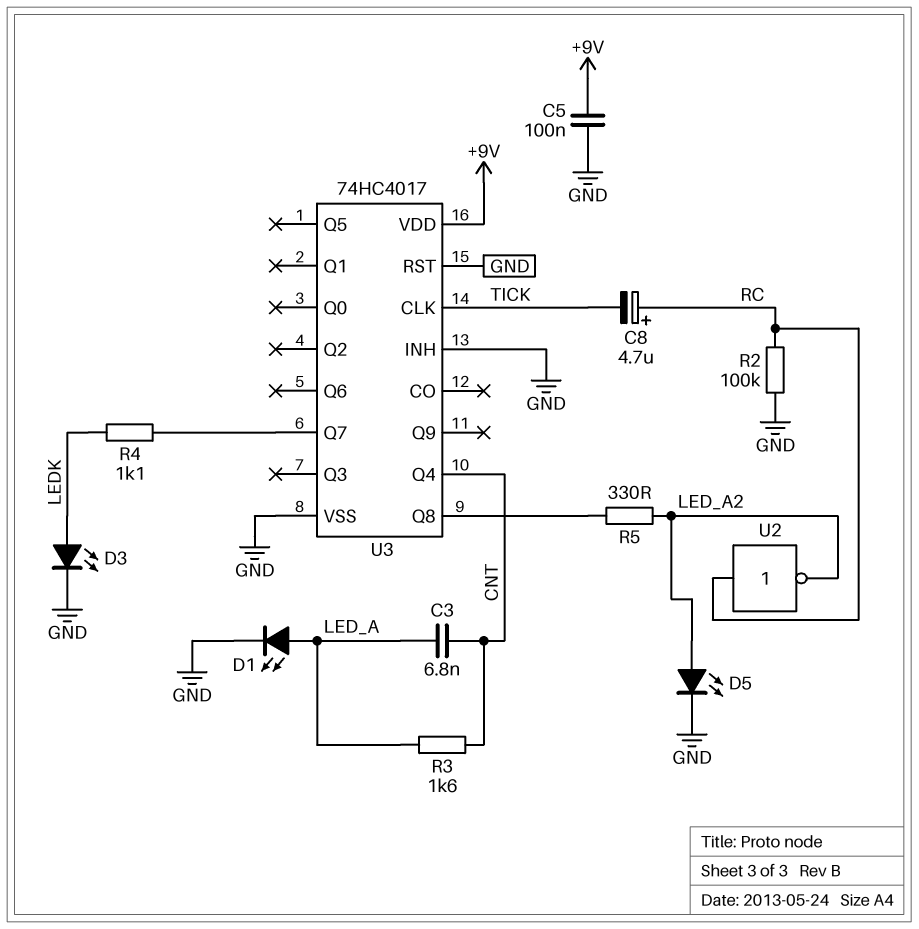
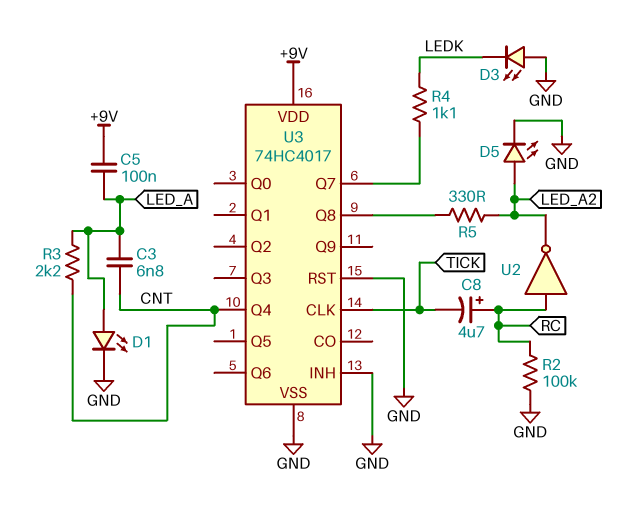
C5: 100nF (+9V, GND) -> 100nF (+9V, LED_A)
D3: LED (A LEDK, K GND) -> LED (A GND, K LEDK)
R3: 1.6k (CNT, LED_A) -> 2.2k (CNT, LED_A)

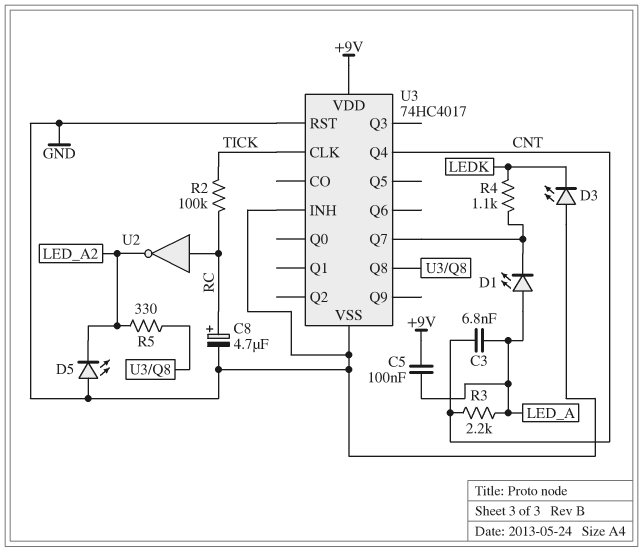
C8: 4.7uF (plus RC, minus TICK) -> 4.7uF (plus RC, minus GND)
D1: LED (A LED_A, K GND) -> LED (A LED_A, K U3/Q7)
D5: LED (A LED_A2, K GND) -> LED (A GND, K LED_A2)
R2: 100k (GND, RC) -> 100k (RC, TICK)

